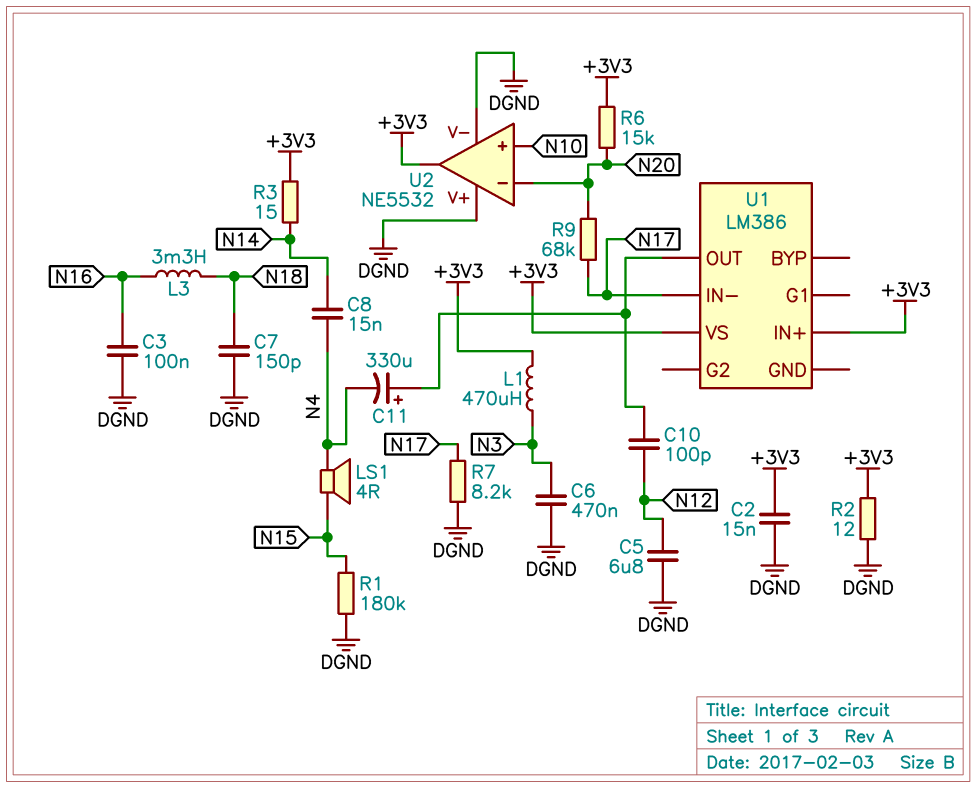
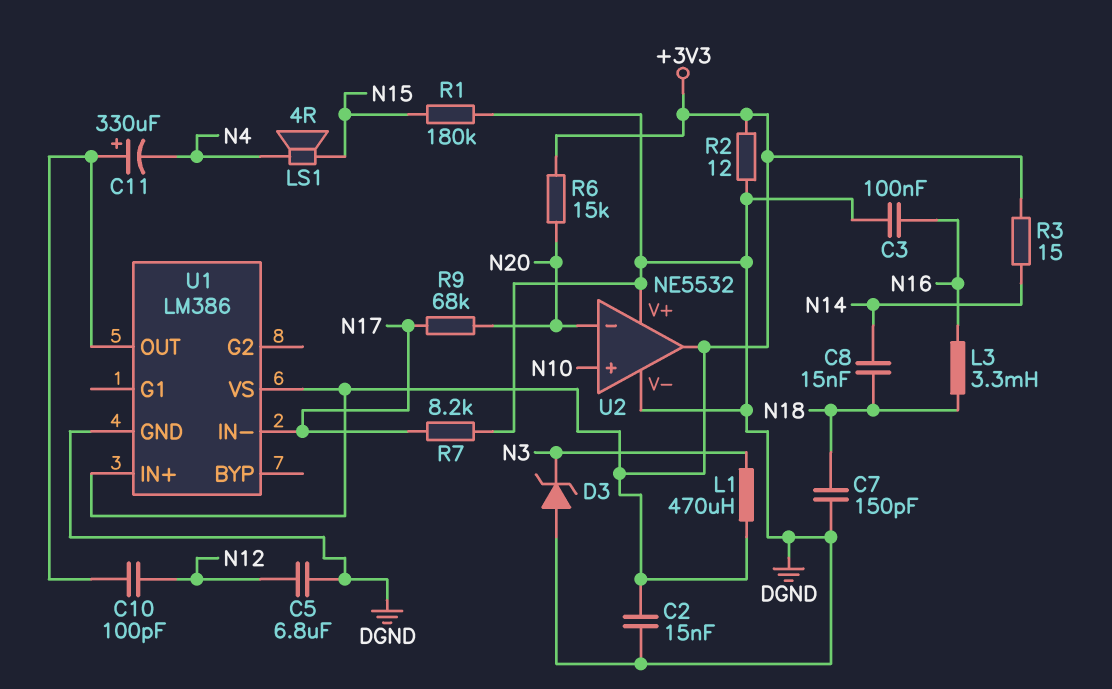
C6: 470nF (DGND, N3) -> none
C8: 15nF (N4, N14) -> 15nF (N14, N18)
D3: none -> zener (A DGND, K N3)
U1 pin GND: none -> DGND

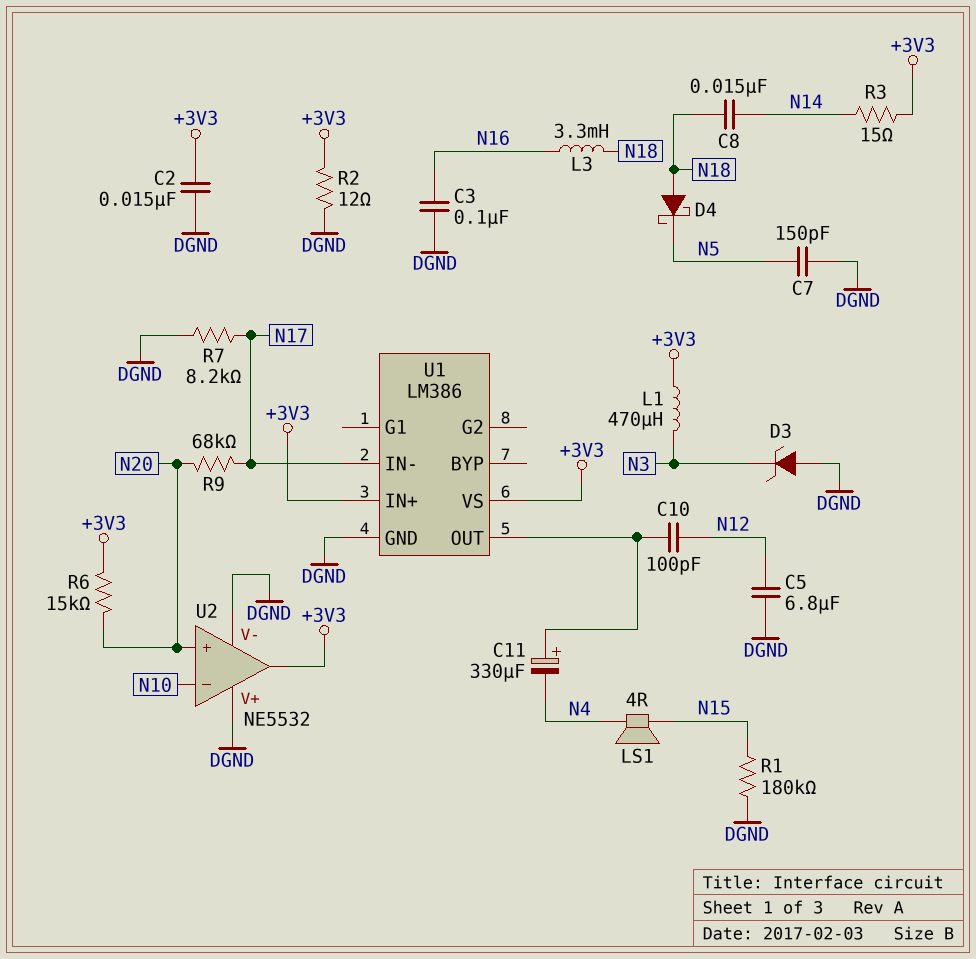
C7: 150pF (DGND, N18) -> 150pF (DGND, N5)
D4: none -> schottky (A N18, K N5)
U2 pin in+: N10 -> N20
U2 pin in-: N20 -> N10

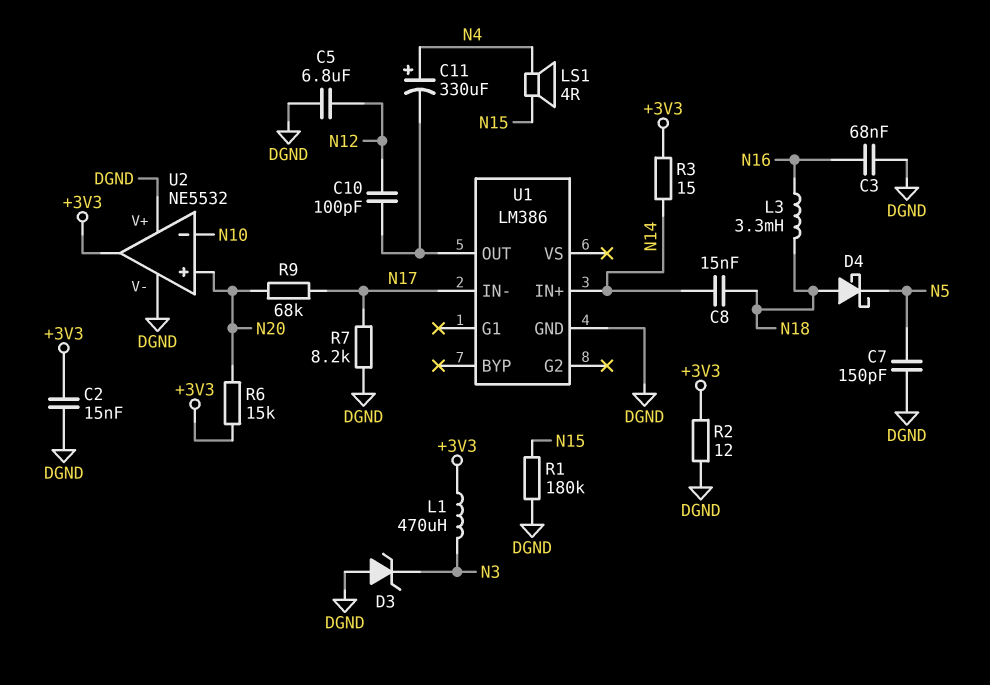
C3: 100nF (DGND, N16) -> 68nF (DGND, N16)
C11: 330uF (plus U1/OUT, minus N4) -> 330uF (plus N4, minus U1/OUT)
U1 pin IN+: +3V3 -> N14
U1 pin VS: +3V3 -> none

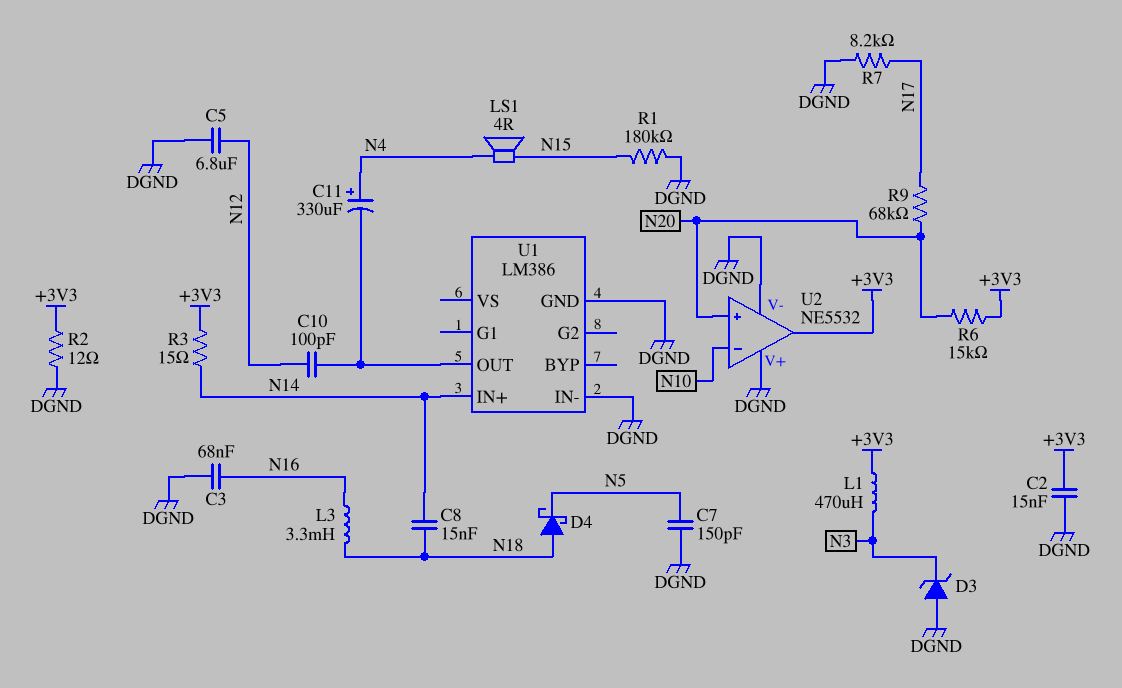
U1 pin IN-: N17 -> DGND

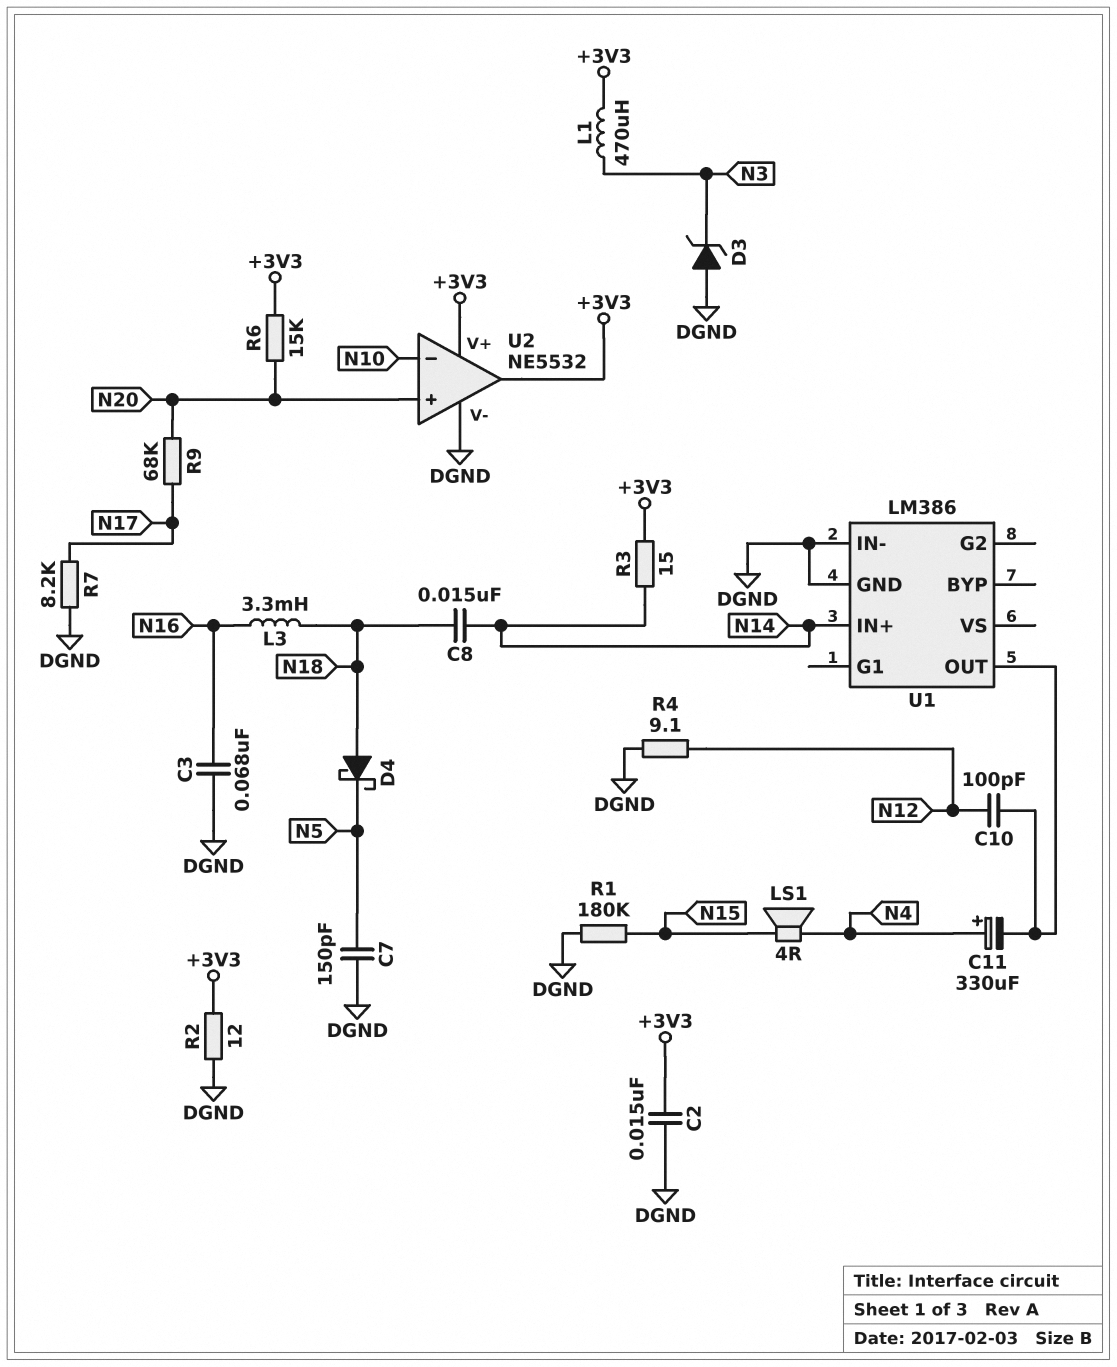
C5: 6.8uF (DGND, N12) -> none
R4: none -> 9.1 (DGND, N12)
U2 pin V+: DGND -> +3V3

